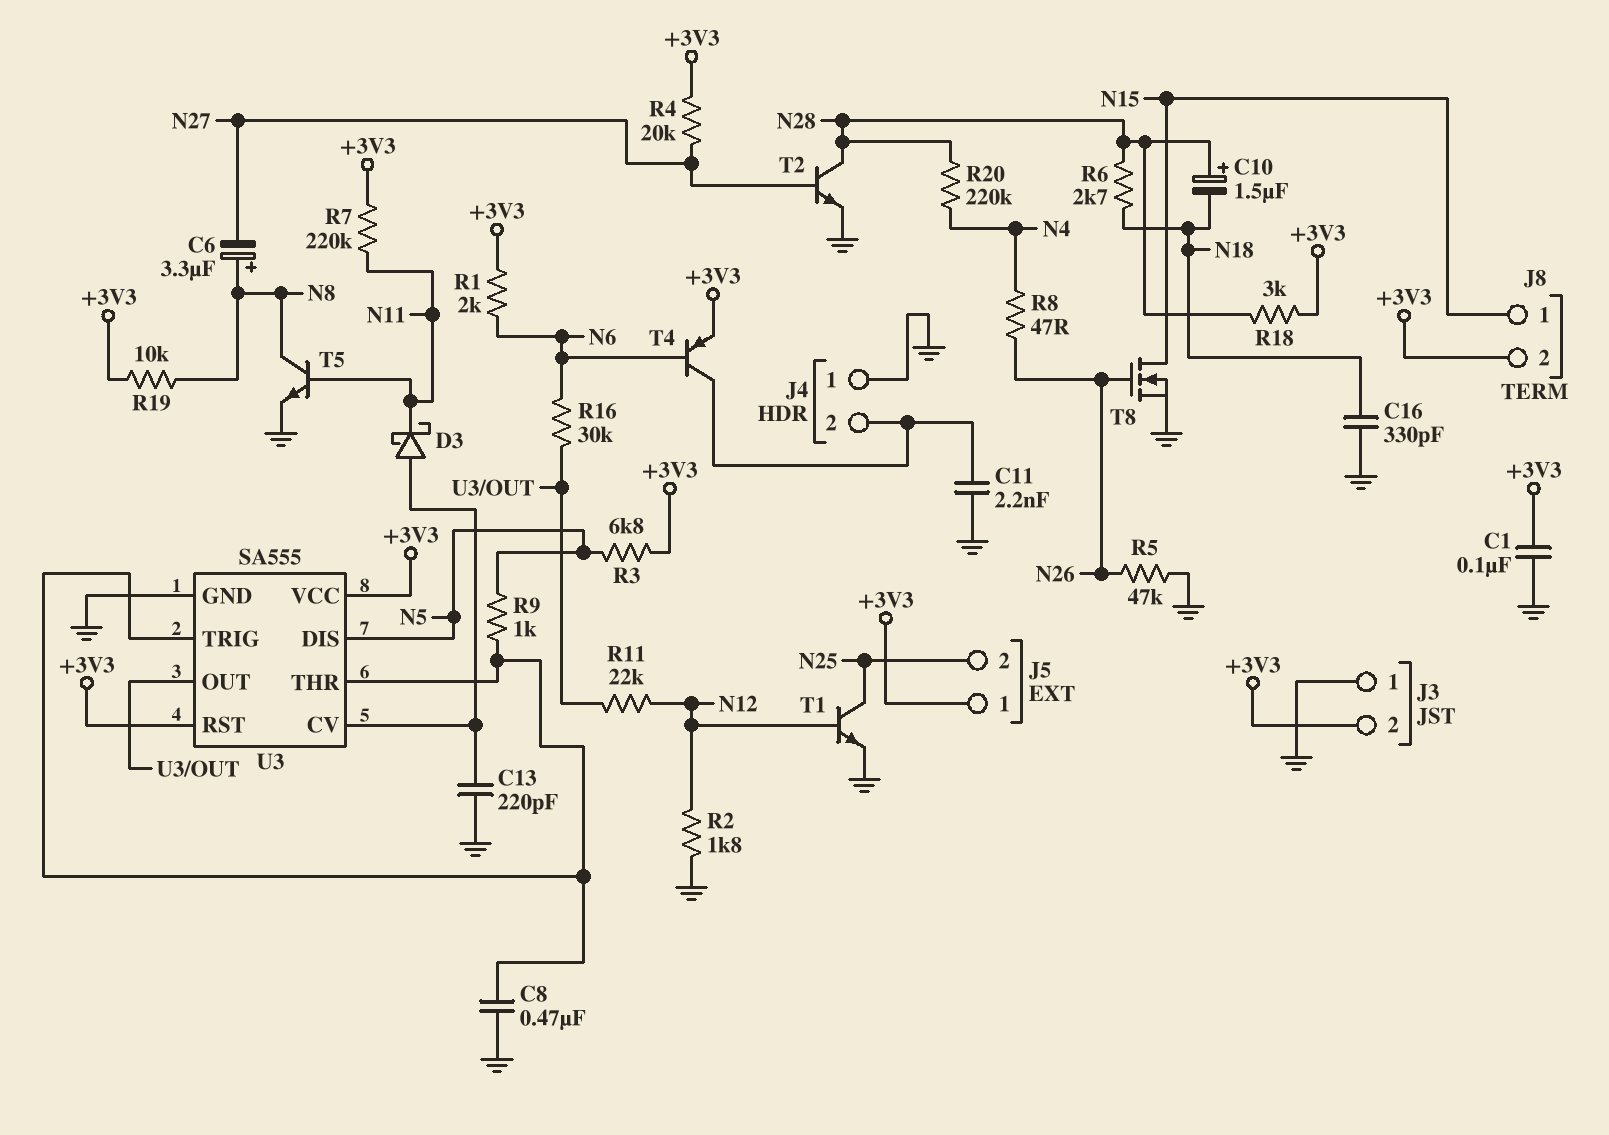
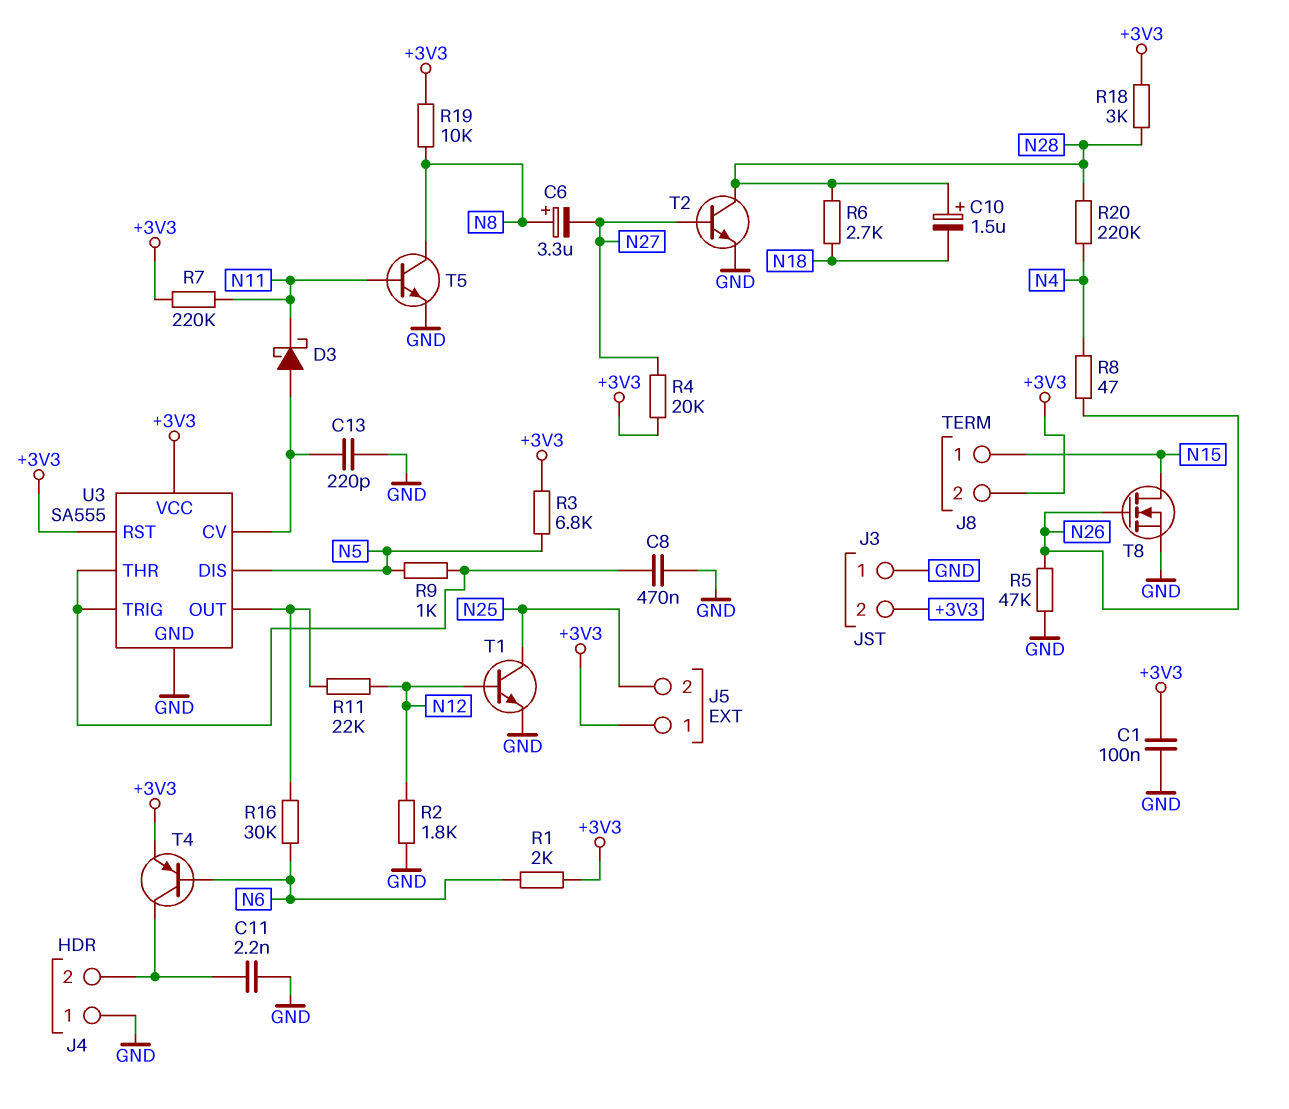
C16: 330pF (GND, N18) -> none

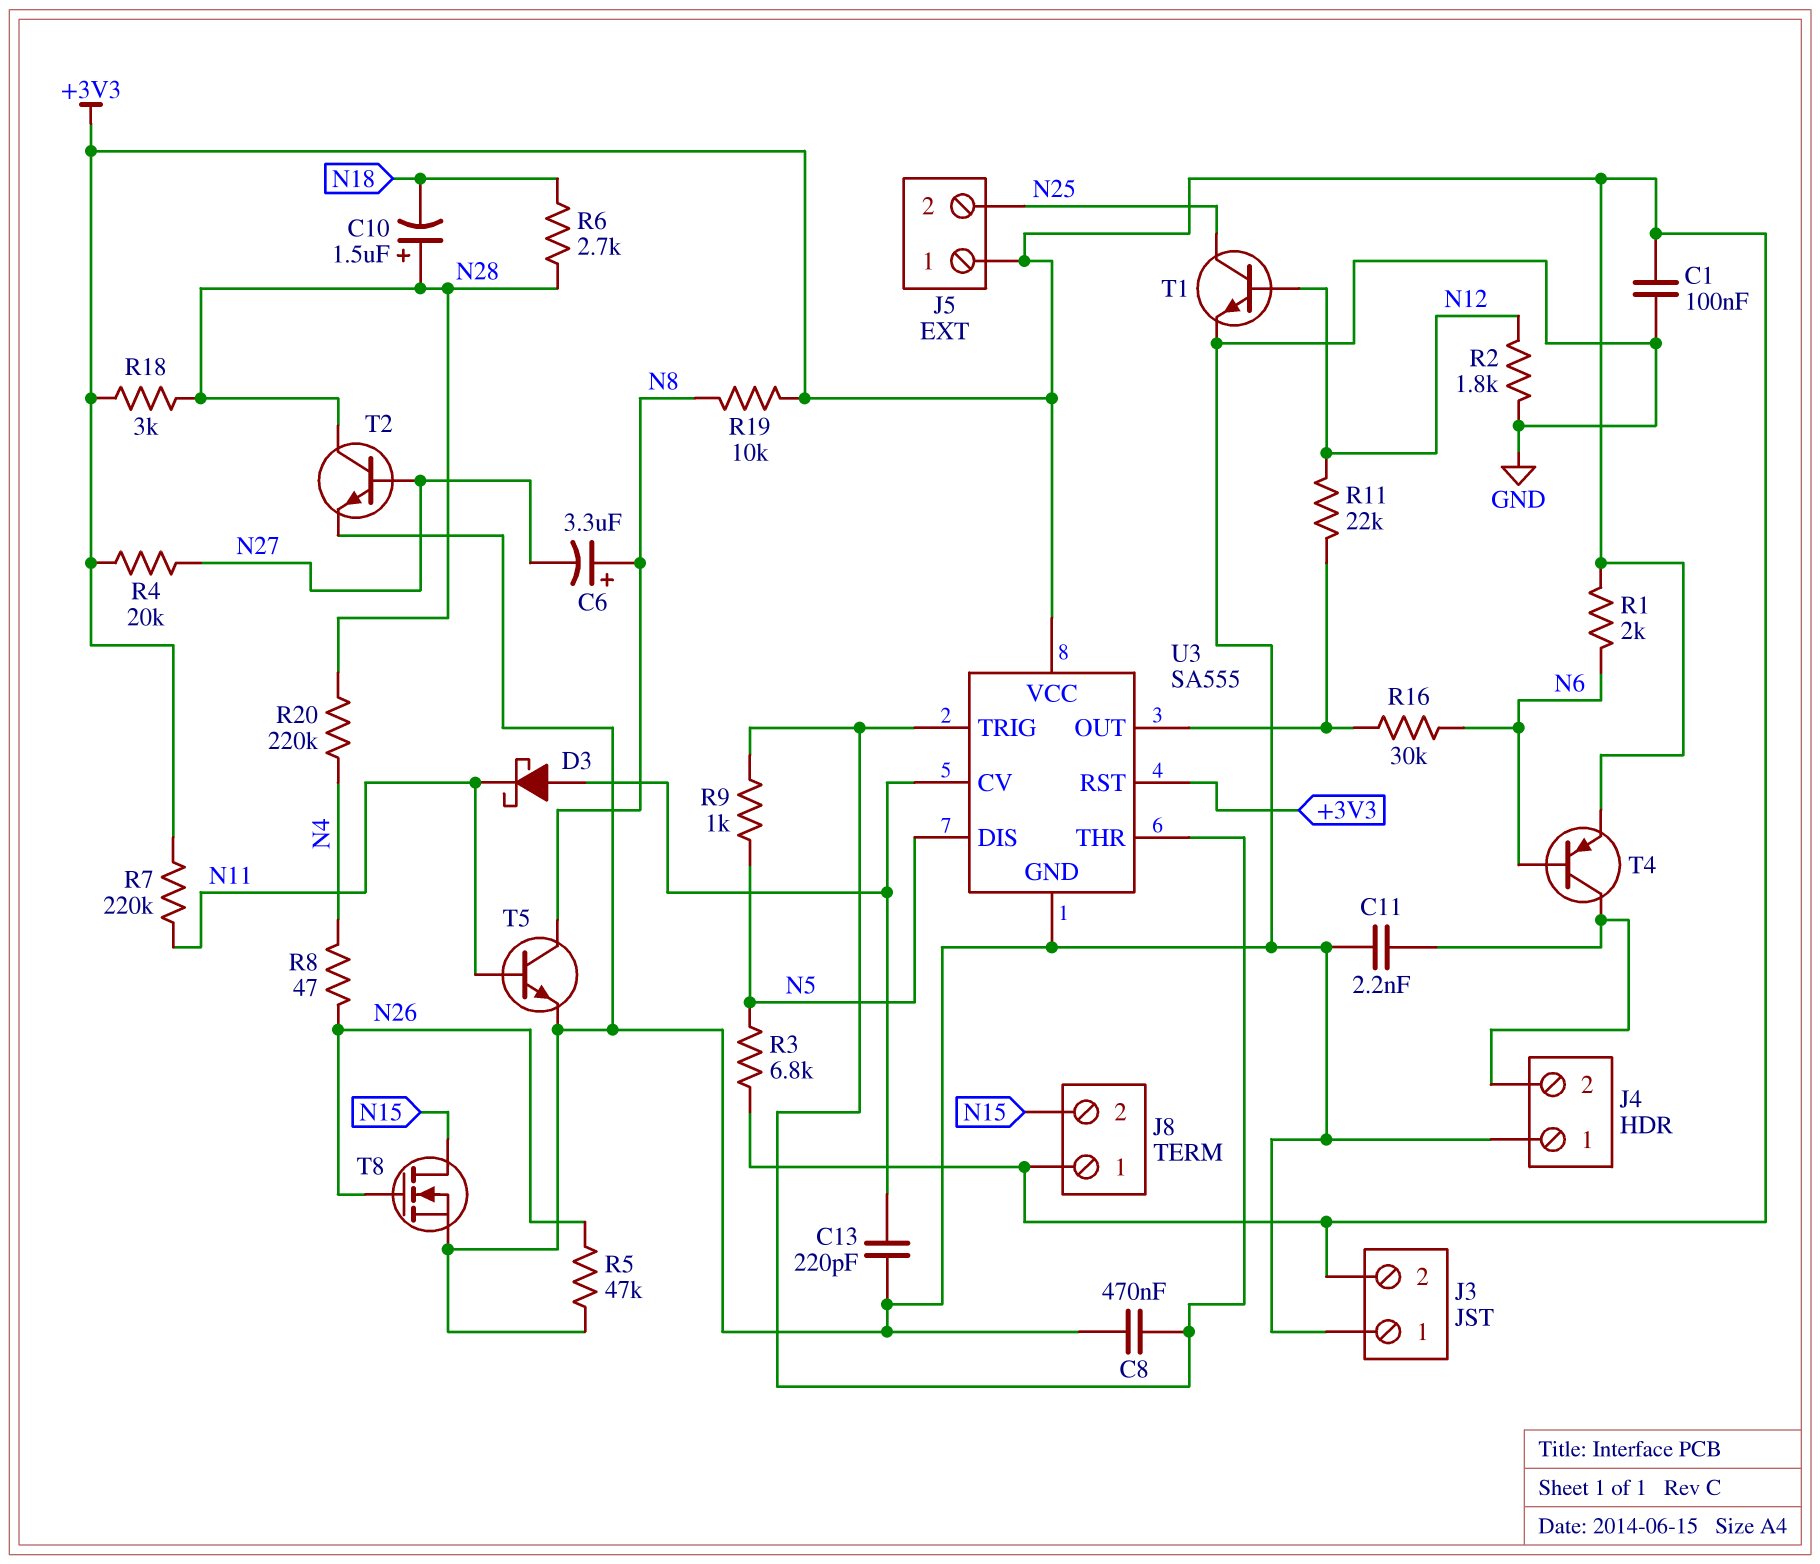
J8 pin 1: N15 -> +3V3
J8 pin 2: +3V3 -> N15

